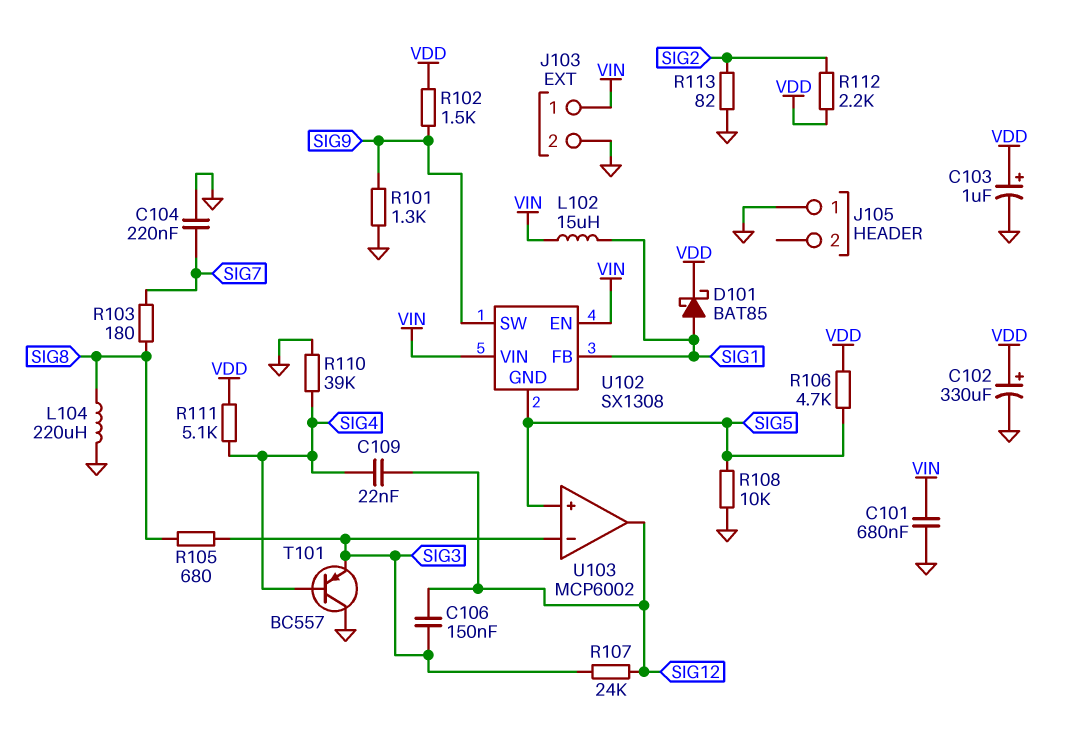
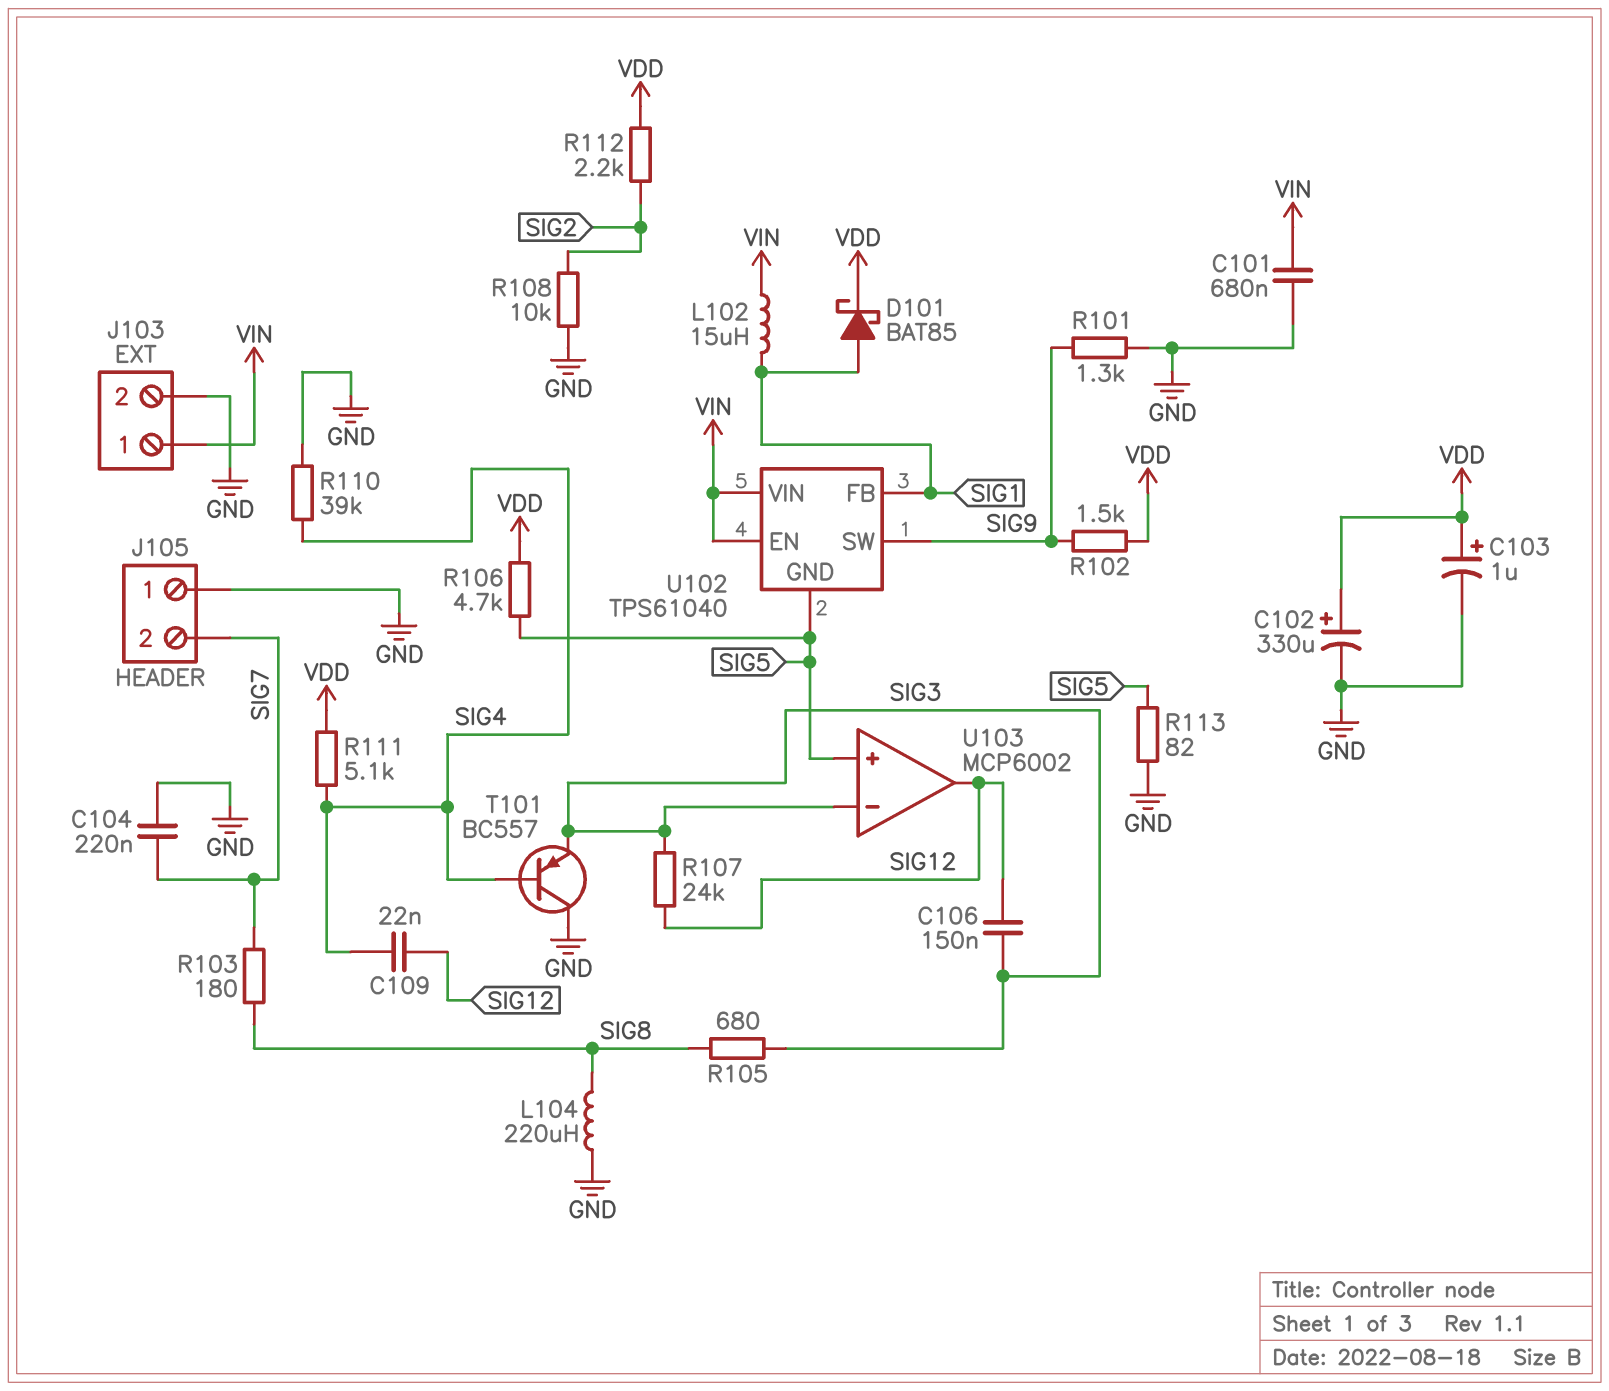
J105 pin 2: none -> SIG7
R108: 10k (GND, SIG5) -> 10k (GND, SIG2)
R113: 82 (GND, SIG2) -> 82 (GND, SIG5)
U102: SX1308 -> TPS61040

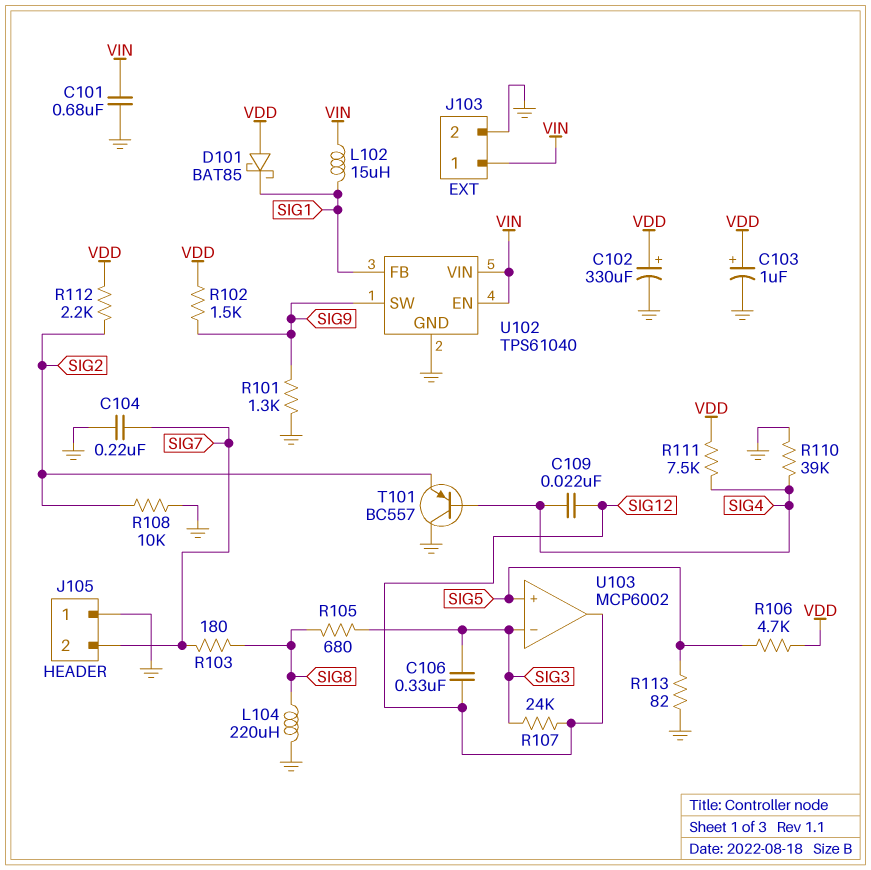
C106: 150nF (SIG3, SIG12) -> 330nF (SIG3, SIG12)
D101: schottky BAT85 (A SIG1, K VDD) -> schottky BAT85 (A VDD, K SIG1)
R111: 5.1k (SIG4, VDD) -> 7.5k (SIG4, VDD)
T101: PNP BC557 (B SIG4, C GND, E SIG3) -> PNP BC557 (B SIG4, C GND, E SIG2)
U102 pin GND: SIG5 -> GND

